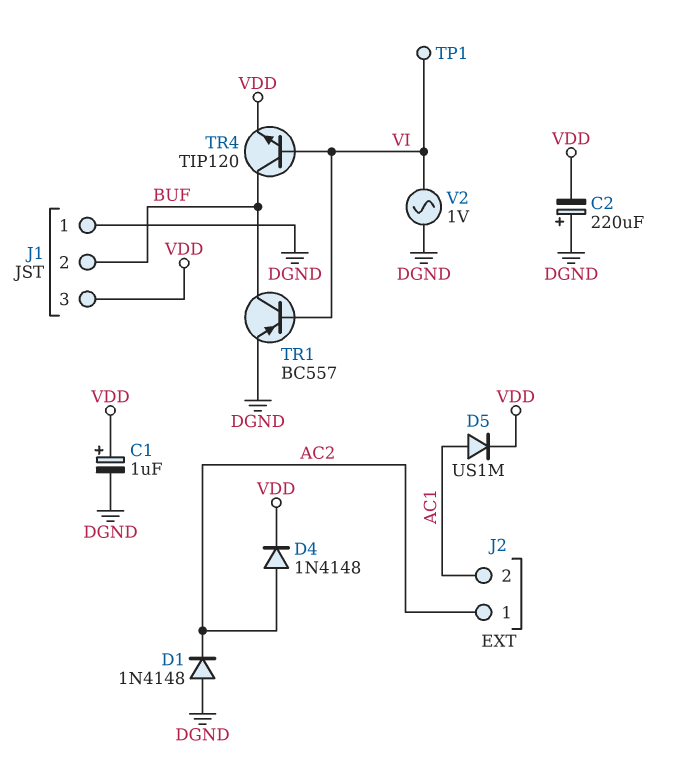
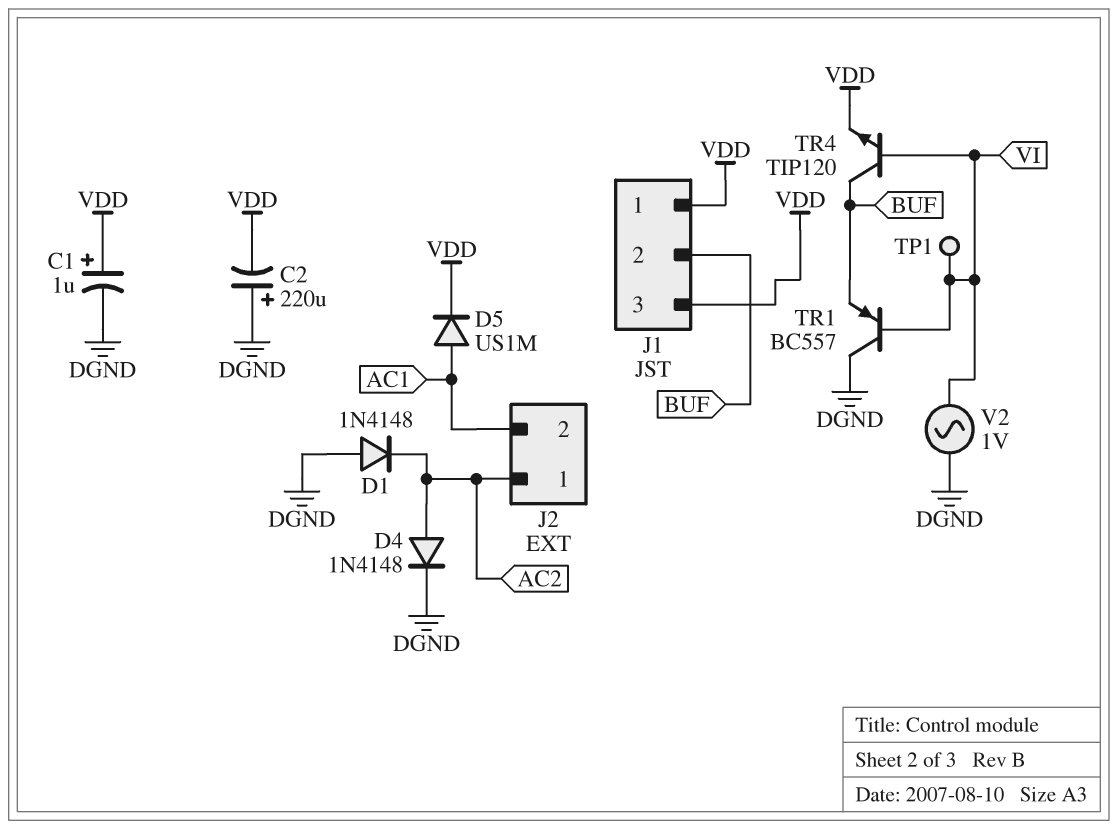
D4: diode 1N4148 (A AC2, K VDD) -> diode 1N4148 (A AC2, K DGND)
J1 pin 1: DGND -> VDD
TR1: PNP BC557 (B VI, C BUF, E DGND) -> PNP BC557 (B VI, C DGND, E BUF)

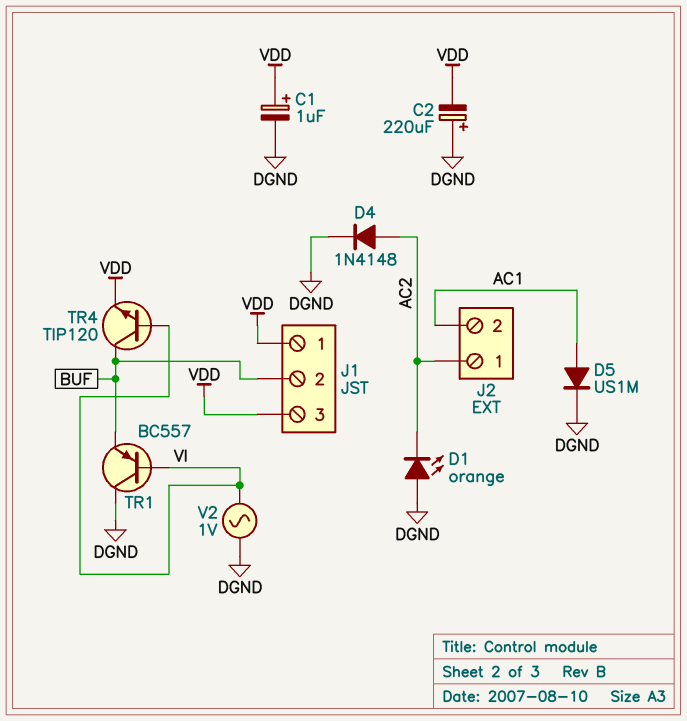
D1: diode 1N4148 (A DGND, K AC2) -> LED orange (A DGND, K AC2)
D5: diode US1M (A AC1, K VDD) -> diode US1M (A AC1, K DGND)
TP1: test point (VI) -> none

